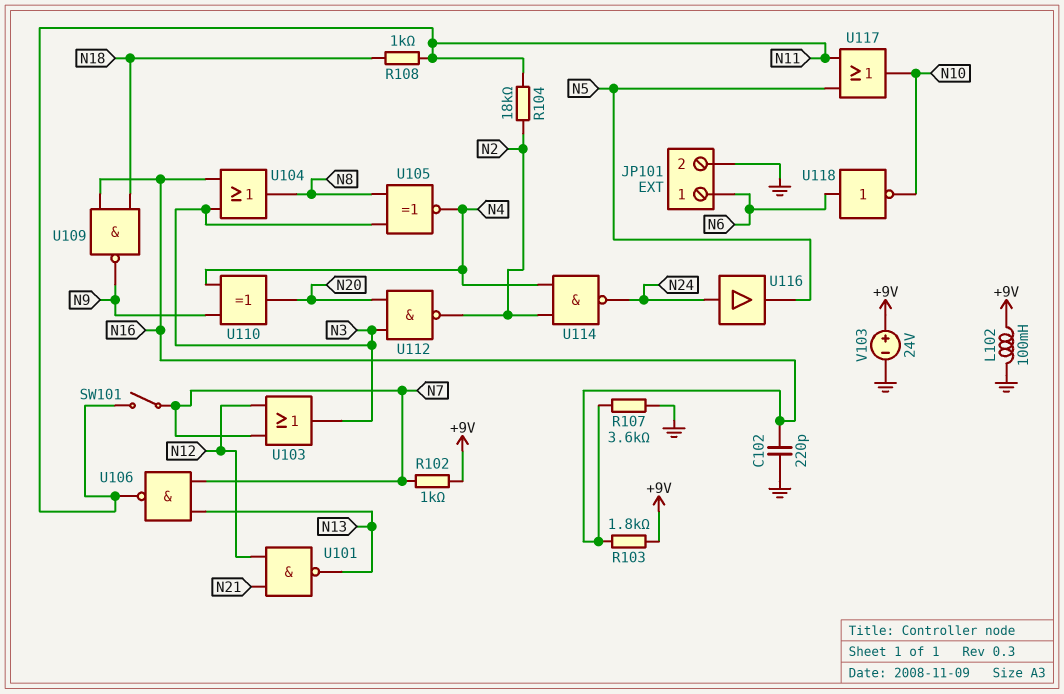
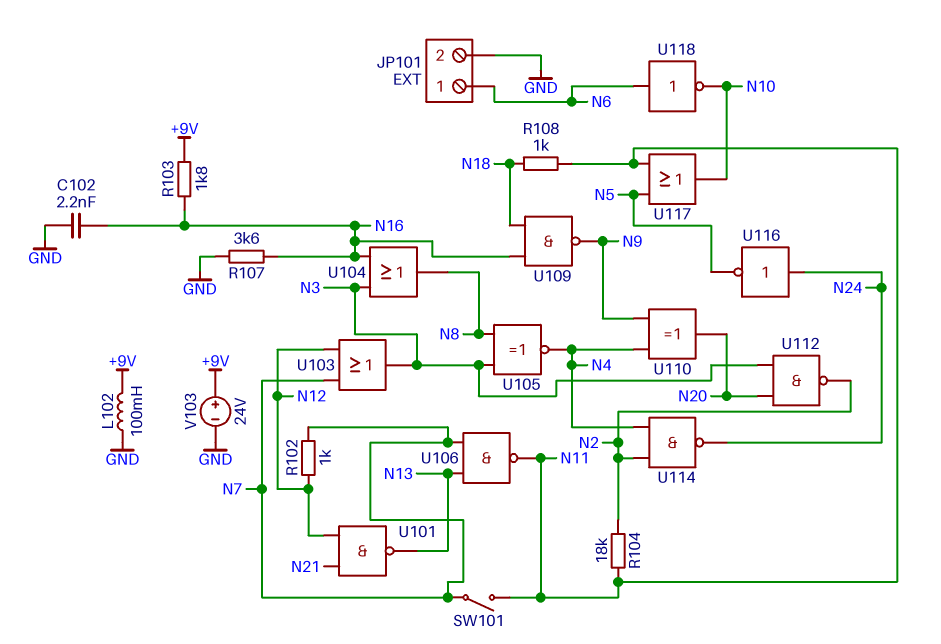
C102: 220pF (GND, N16) -> 2.2nF (GND, N16)
R102: 1k (+9V, N7) -> 1k (N7, N12)
U116: buffer (in N24, out N5) -> NOT (in N24, out N5)

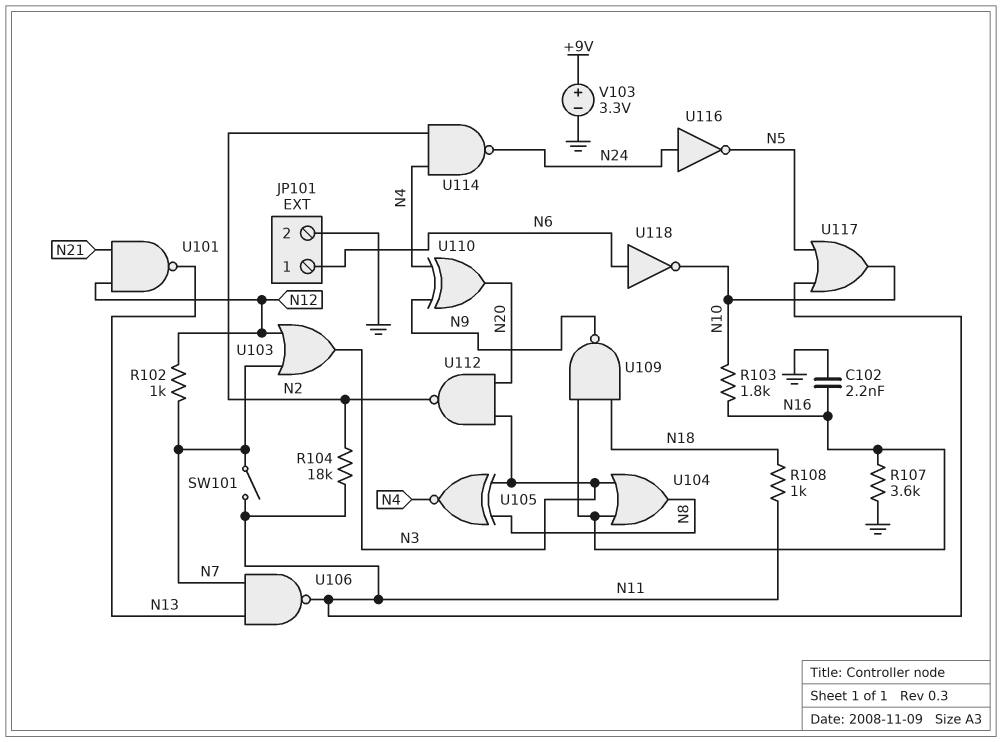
L102: 100mH (+9V, GND) -> none
R103: 1.8k (+9V, N16) -> 1.8k (N10, N16)
V103: 24V (plus +9V, minus GND) -> 3.3V (plus +9V, minus GND)

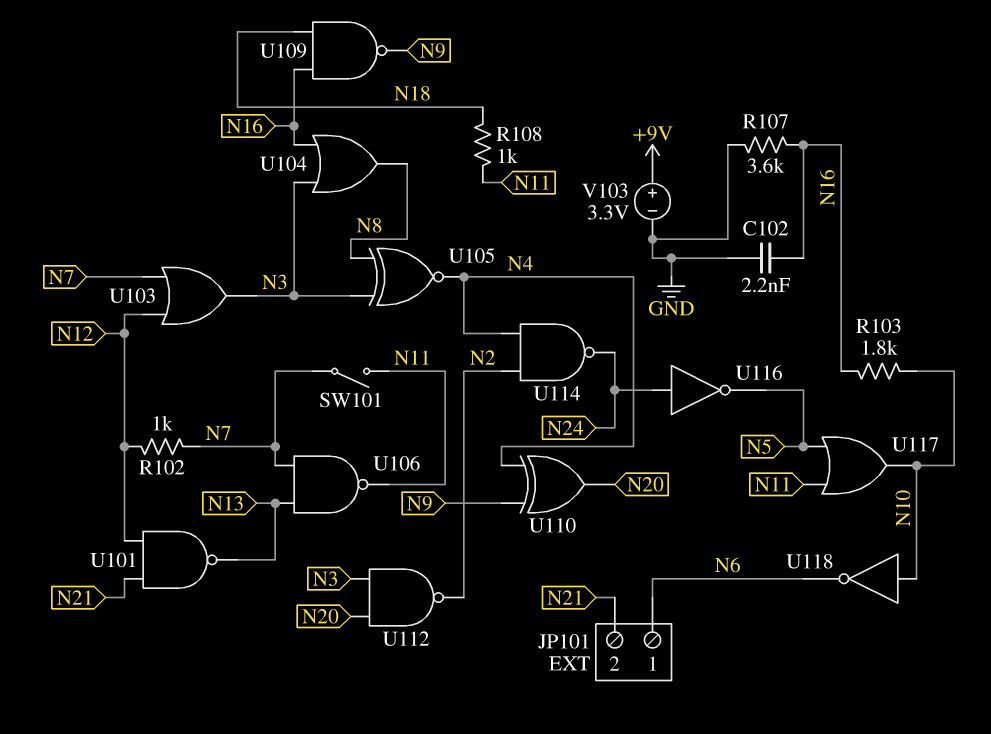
JP101 pin 2: GND -> N21
R104: 18k (N2, N11) -> none
U118: NOT (in N6, out N10) -> NOT (in N10, out N6)

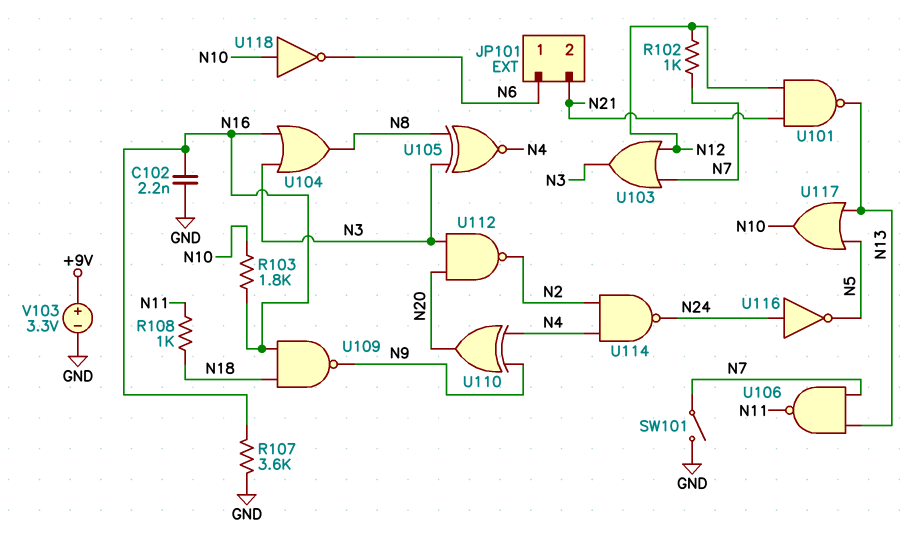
SW101: switch (N7, N11) -> switch (GND, N7)
U117: OR (in N5, in N11, out N10) -> OR (in N5, in N13, out N10)

